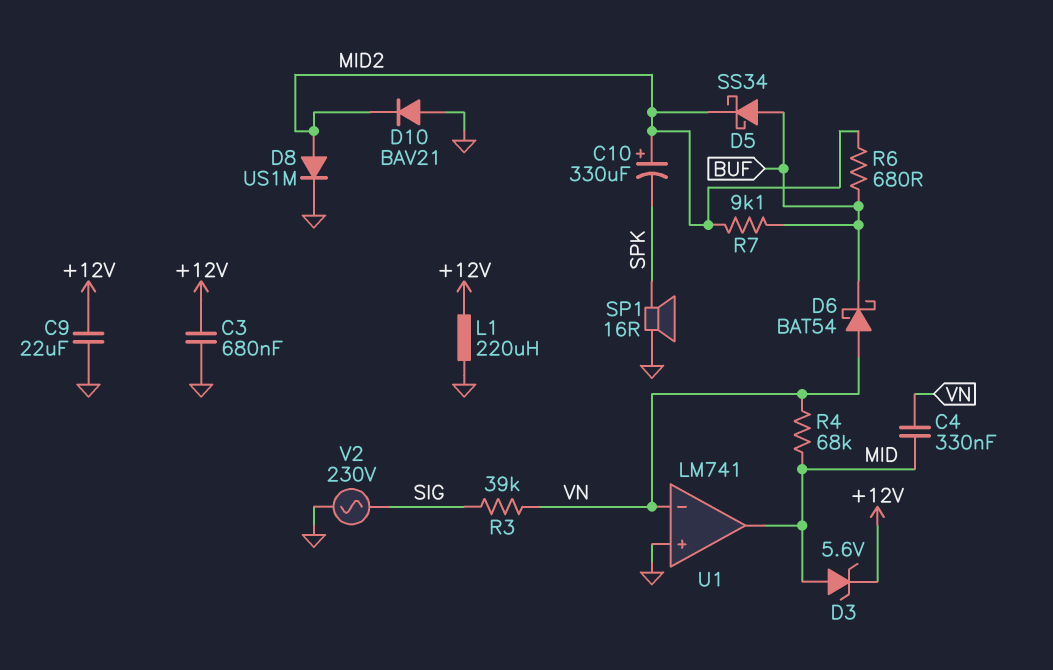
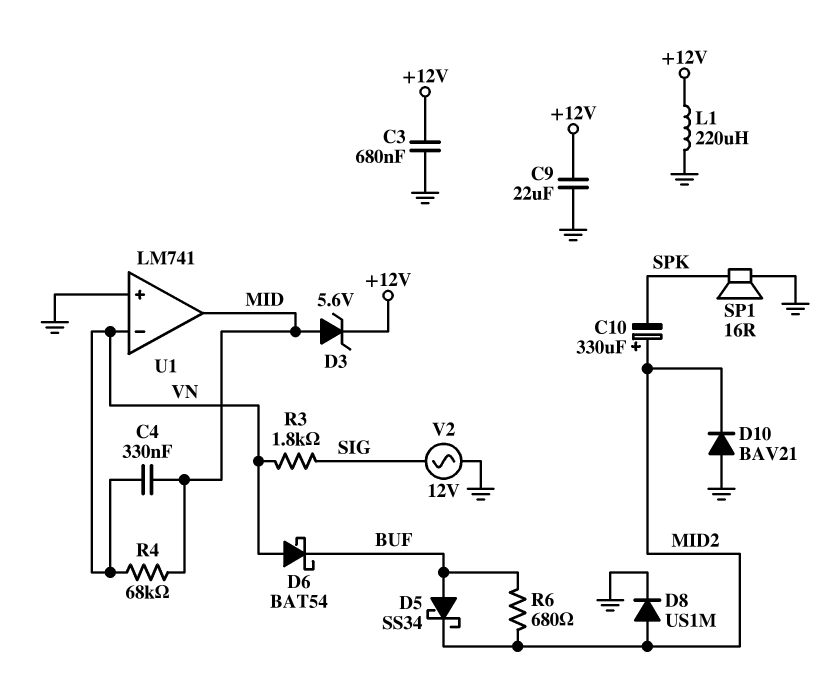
R3: 39k (SIG, VN) -> 1.8k (SIG, VN)
R7: 9.1k (BUF, MID2) -> none
V2: AC 230V (GND, SIG) -> AC 12V (GND, SIG)

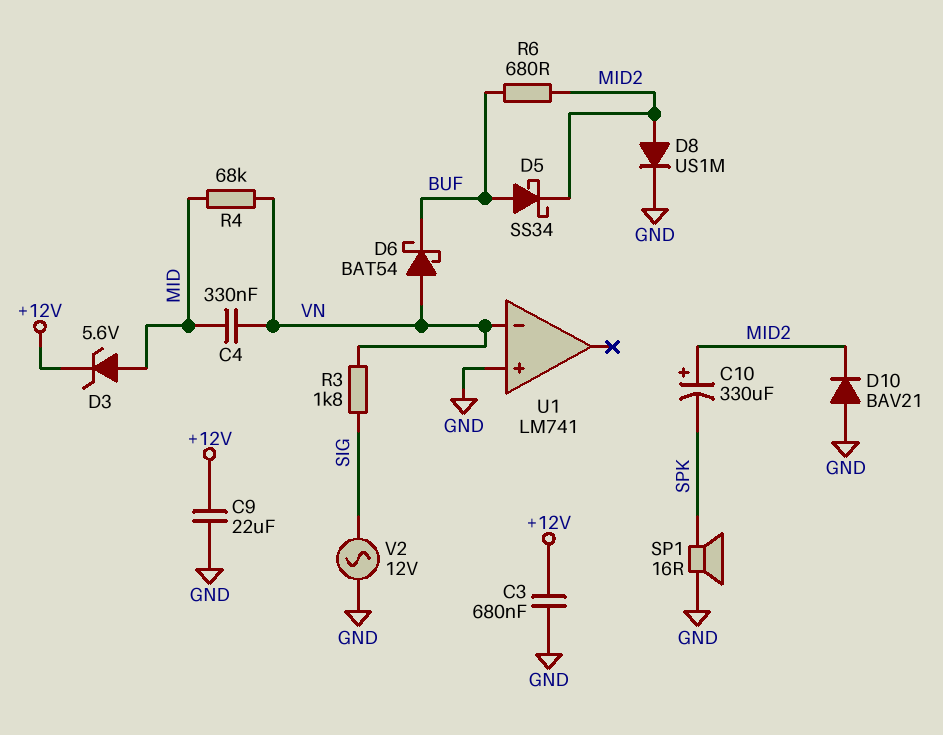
L1: 220uH (+12V, GND) -> none
U1 pin out: MID -> none

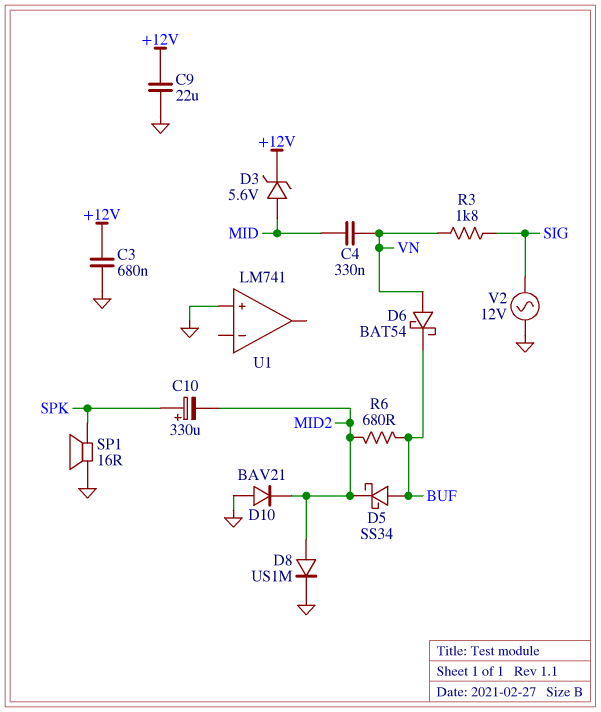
C10: 330uF (plus MID2, minus SPK) -> 330uF (plus SPK, minus MID2)
R4: 68k (MID, VN) -> none
U1 pin in-: VN -> none

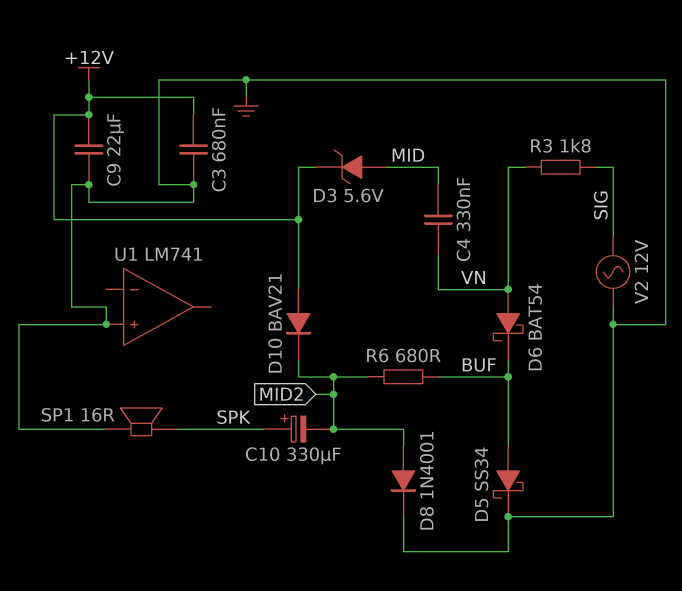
D5: schottky SS34 (A BUF, K MID2) -> schottky SS34 (A BUF, K GND)
D8: diode US1M (A MID2, K GND) -> diode 1N4001 (A MID2, K GND)
D10: diode BAV21 (A GND, K MID2) -> diode BAV21 (A +12V, K MID2)

